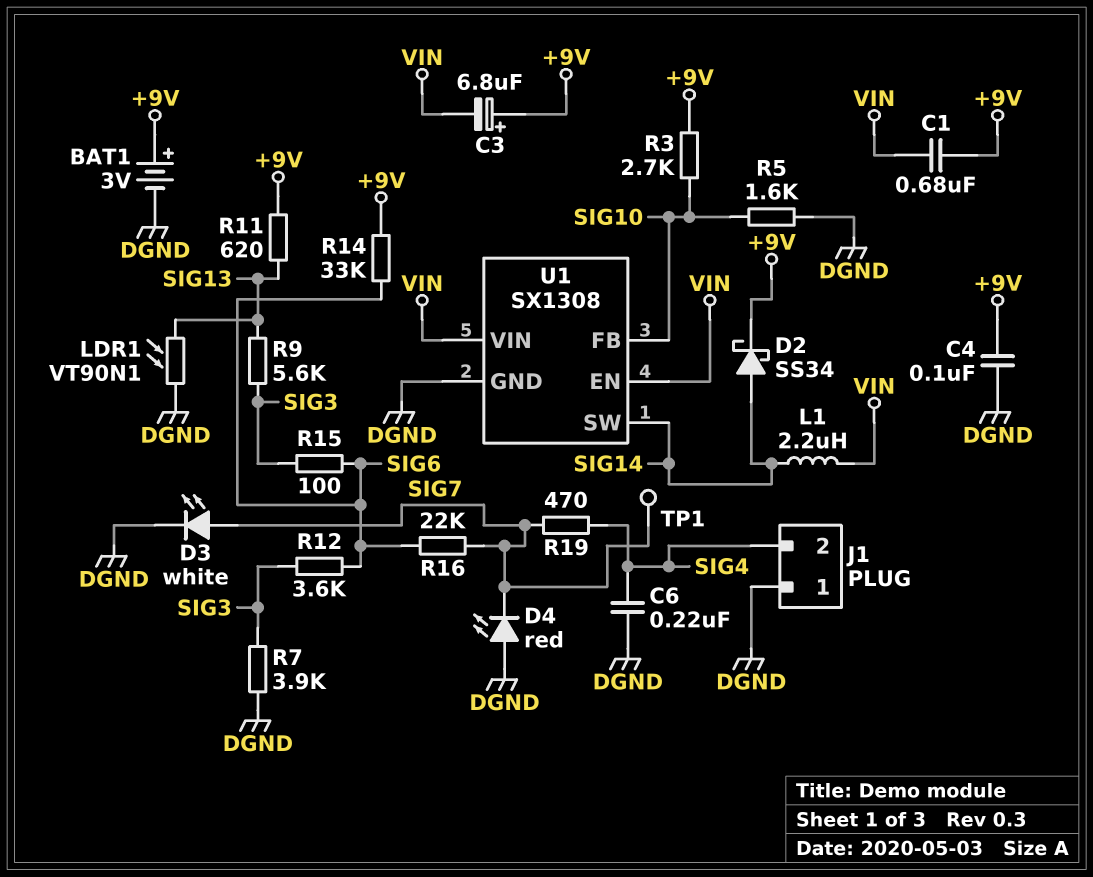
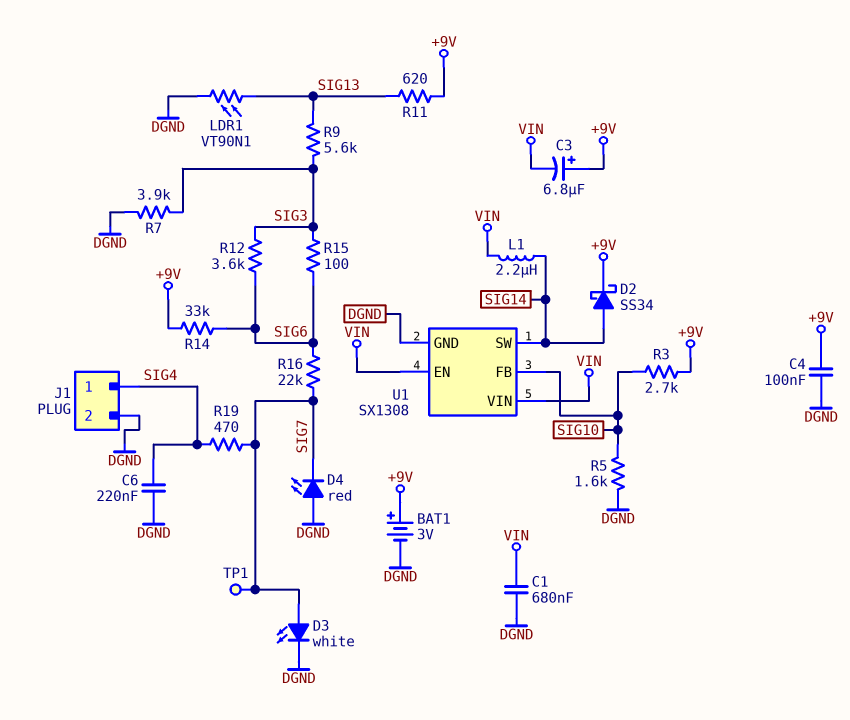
C1: 680nF (+9V, VIN) -> 680nF (DGND, VIN)
J1 pin 1: DGND -> SIG4
J1 pin 2: SIG4 -> DGND

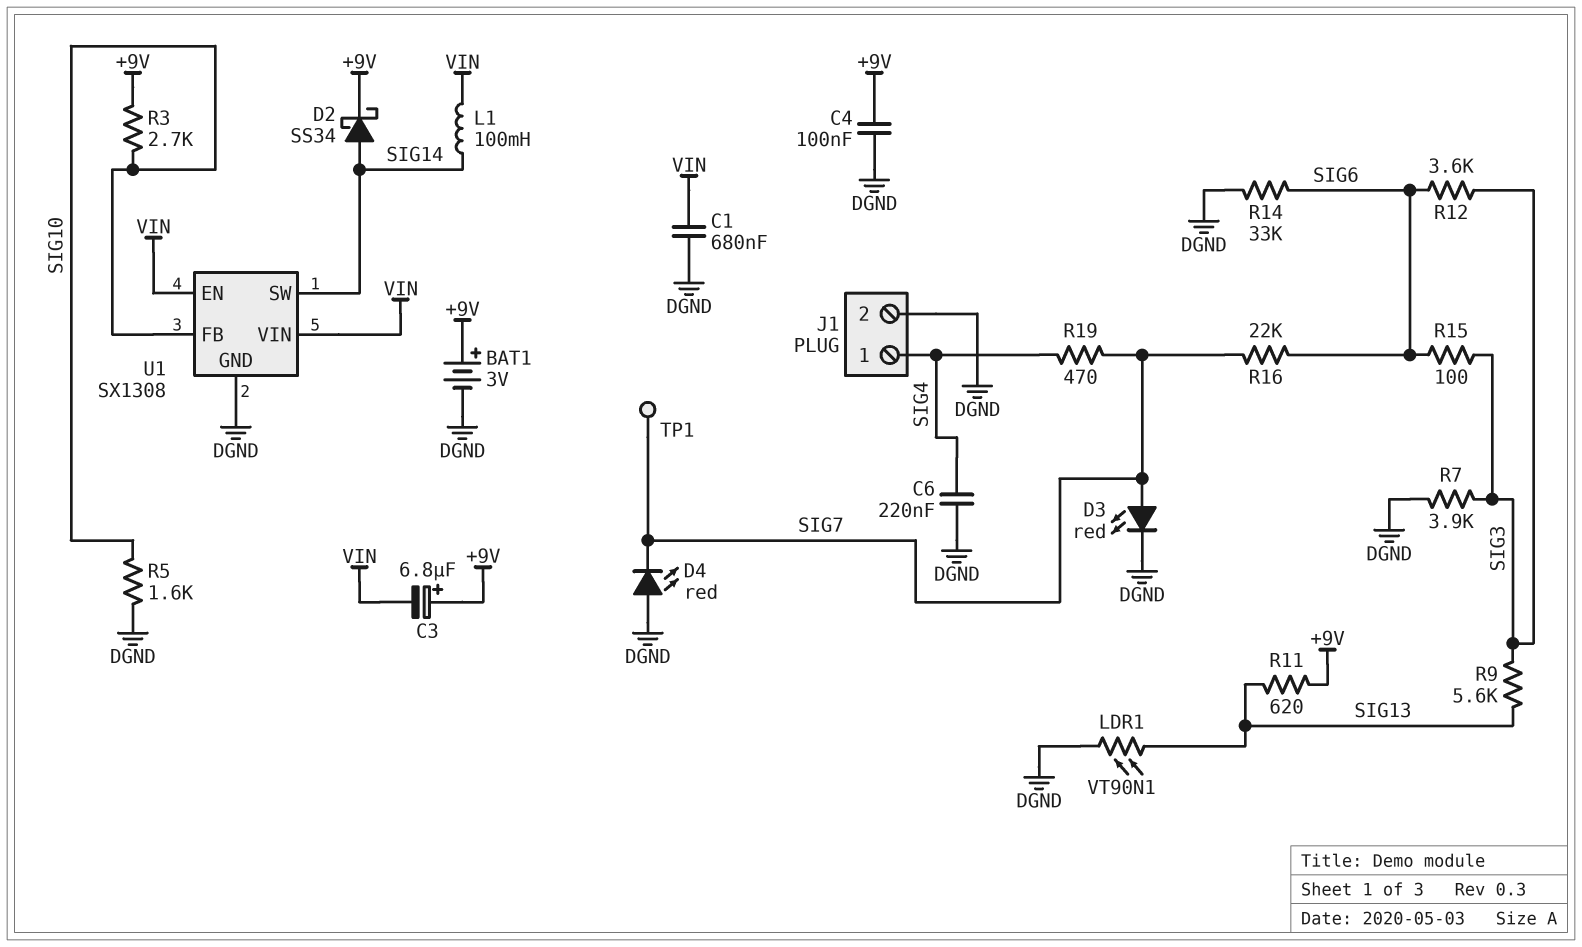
D3: LED white (A SIG7, K DGND) -> LED red (A SIG7, K DGND)
L1: 2.2uH (SIG14, VIN) -> 100mH (SIG14, VIN)
R14: 33k (+9V, SIG6) -> 33k (DGND, SIG6)

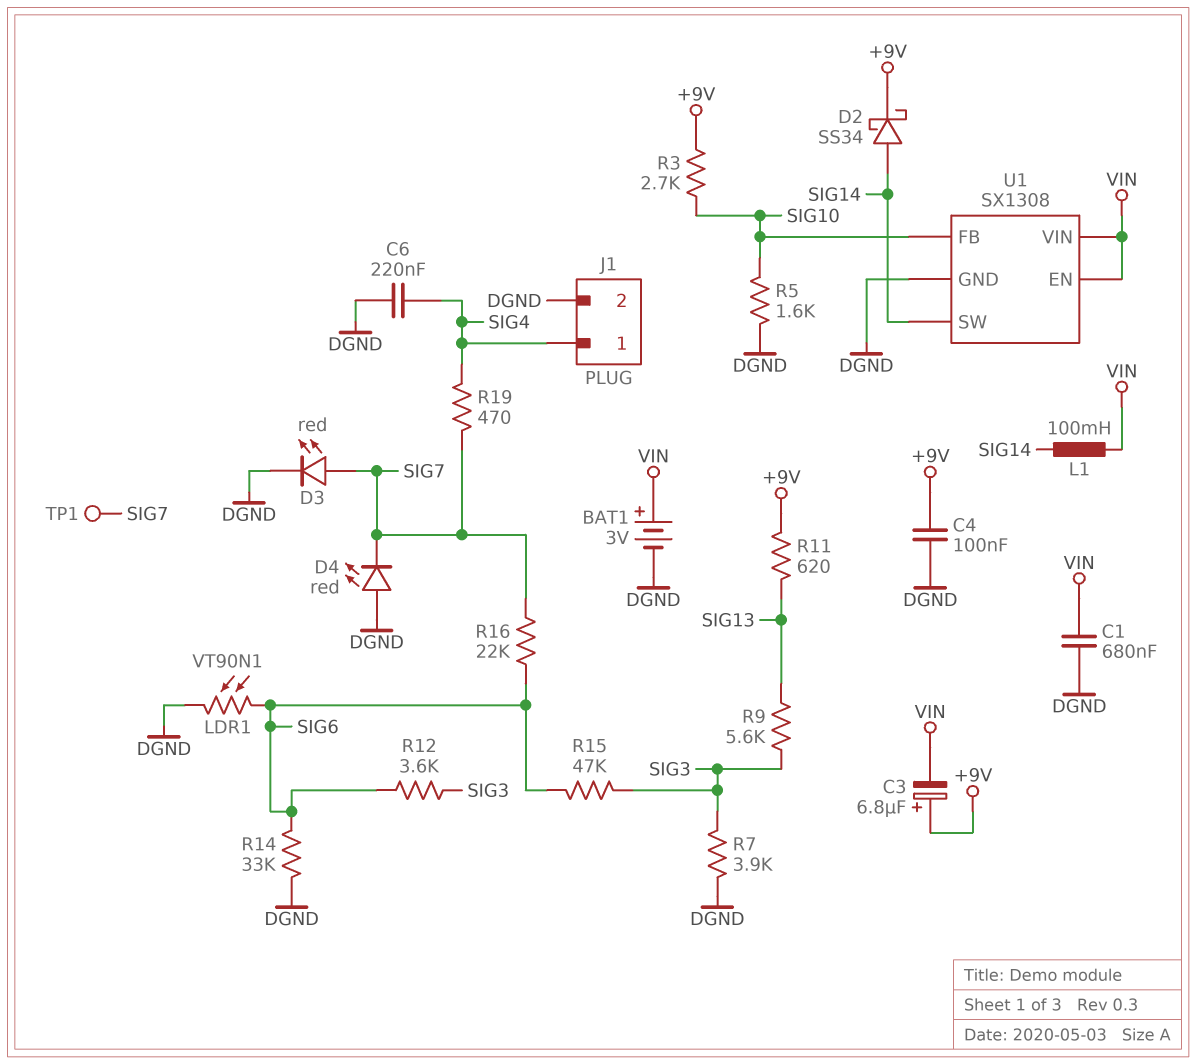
BAT1: 3V (plus +9V, minus DGND) -> 3V (plus VIN, minus DGND)
LDR1: VT90N1 (DGND, SIG13) -> VT90N1 (DGND, SIG6)
R15: 100 (SIG3, SIG6) -> 47k (SIG3, SIG6)

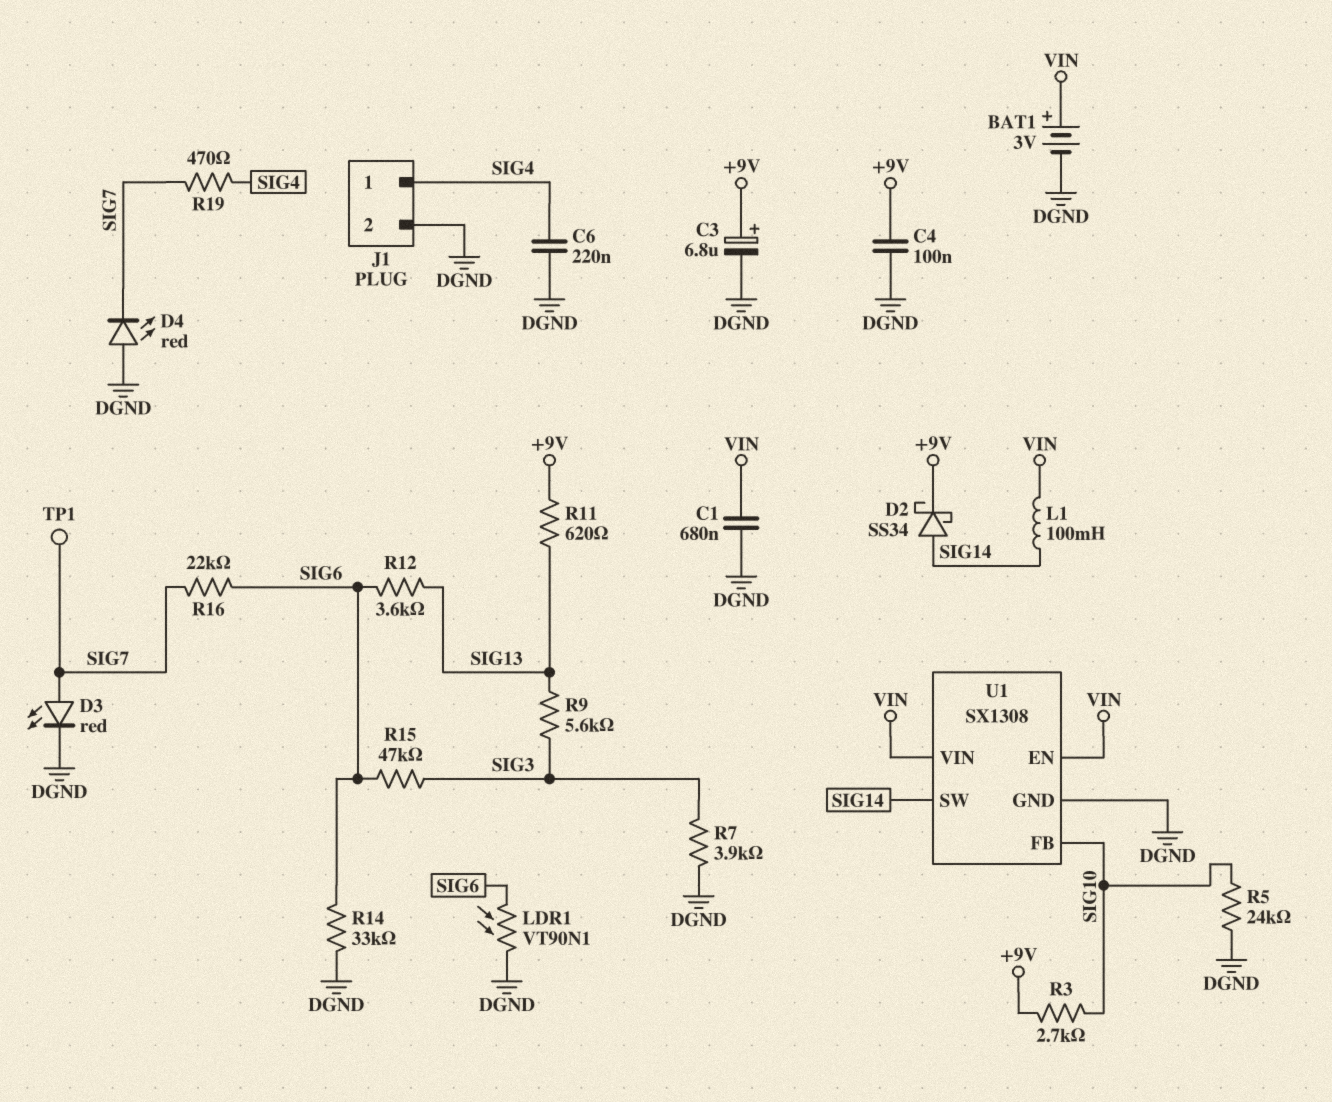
C3: 6.8uF (plus +9V, minus VIN) -> 6.8uF (plus +9V, minus DGND)
R5: 1.6k (DGND, SIG10) -> 24k (DGND, SIG10)
R12: 3.6k (SIG3, SIG6) -> 3.6k (SIG6, SIG13)

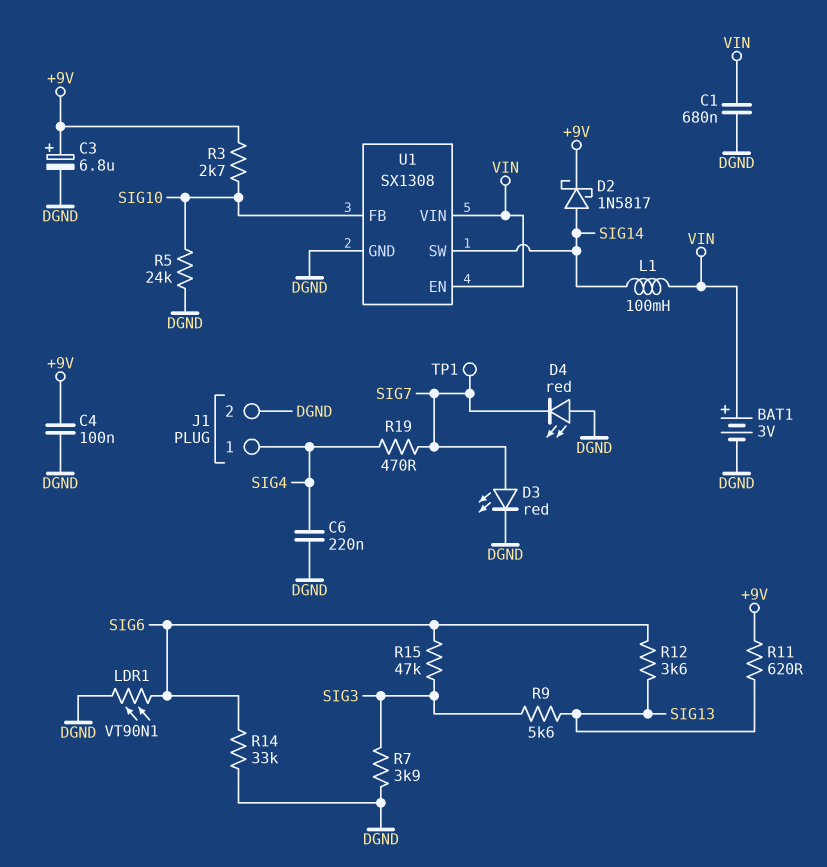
D2: schottky SS34 (A SIG14, K +9V) -> schottky 1N5817 (A SIG14, K +9V)
R16: 22k (SIG6, SIG7) -> none

